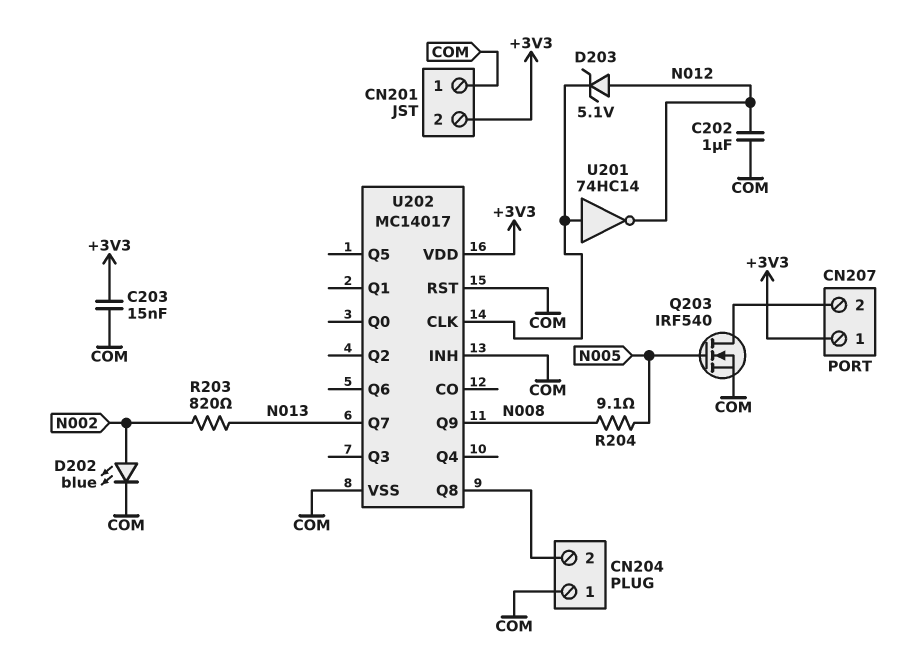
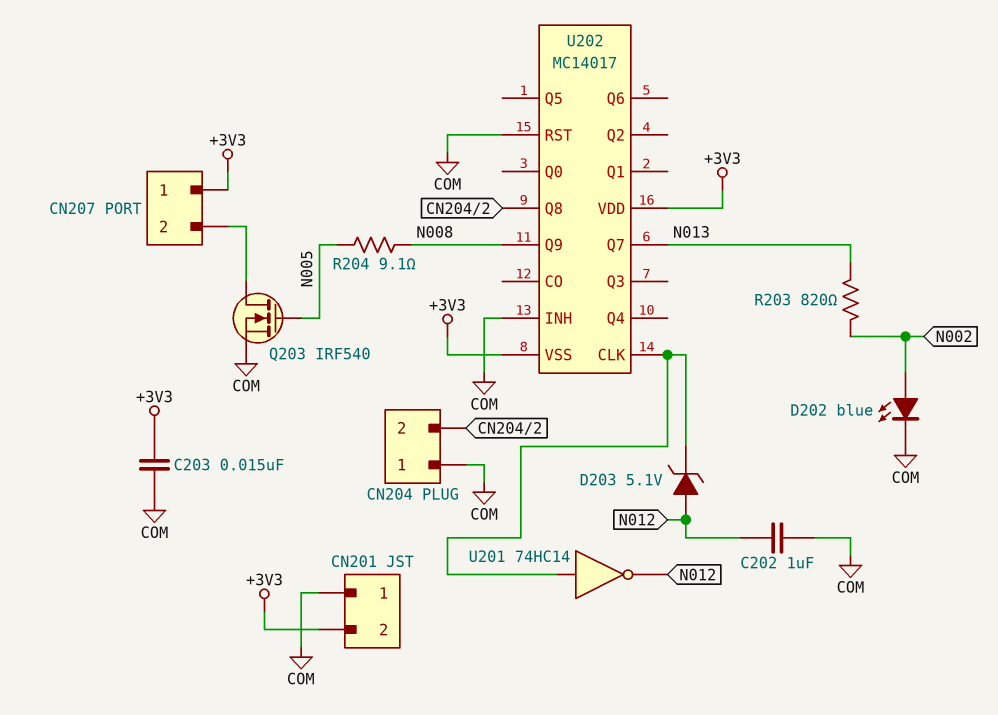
U202 pin VSS: COM -> +3V3

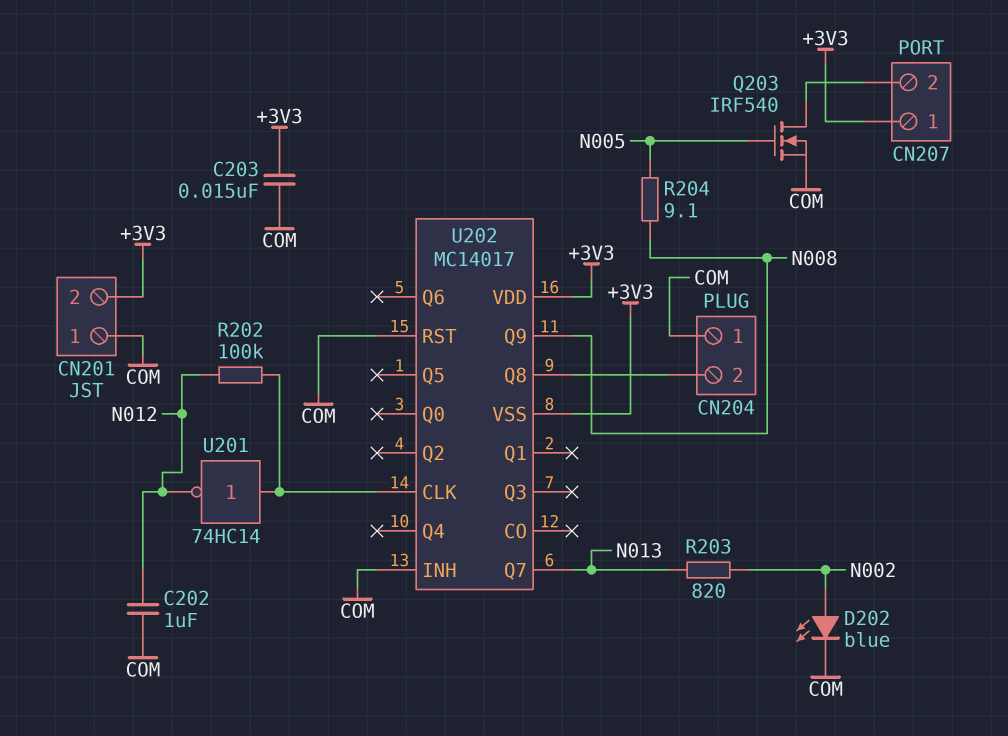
D203: zener 5.1V (A N012, K U202/CLK) -> none
R202: none -> 100k (N012, U202/CLK)

